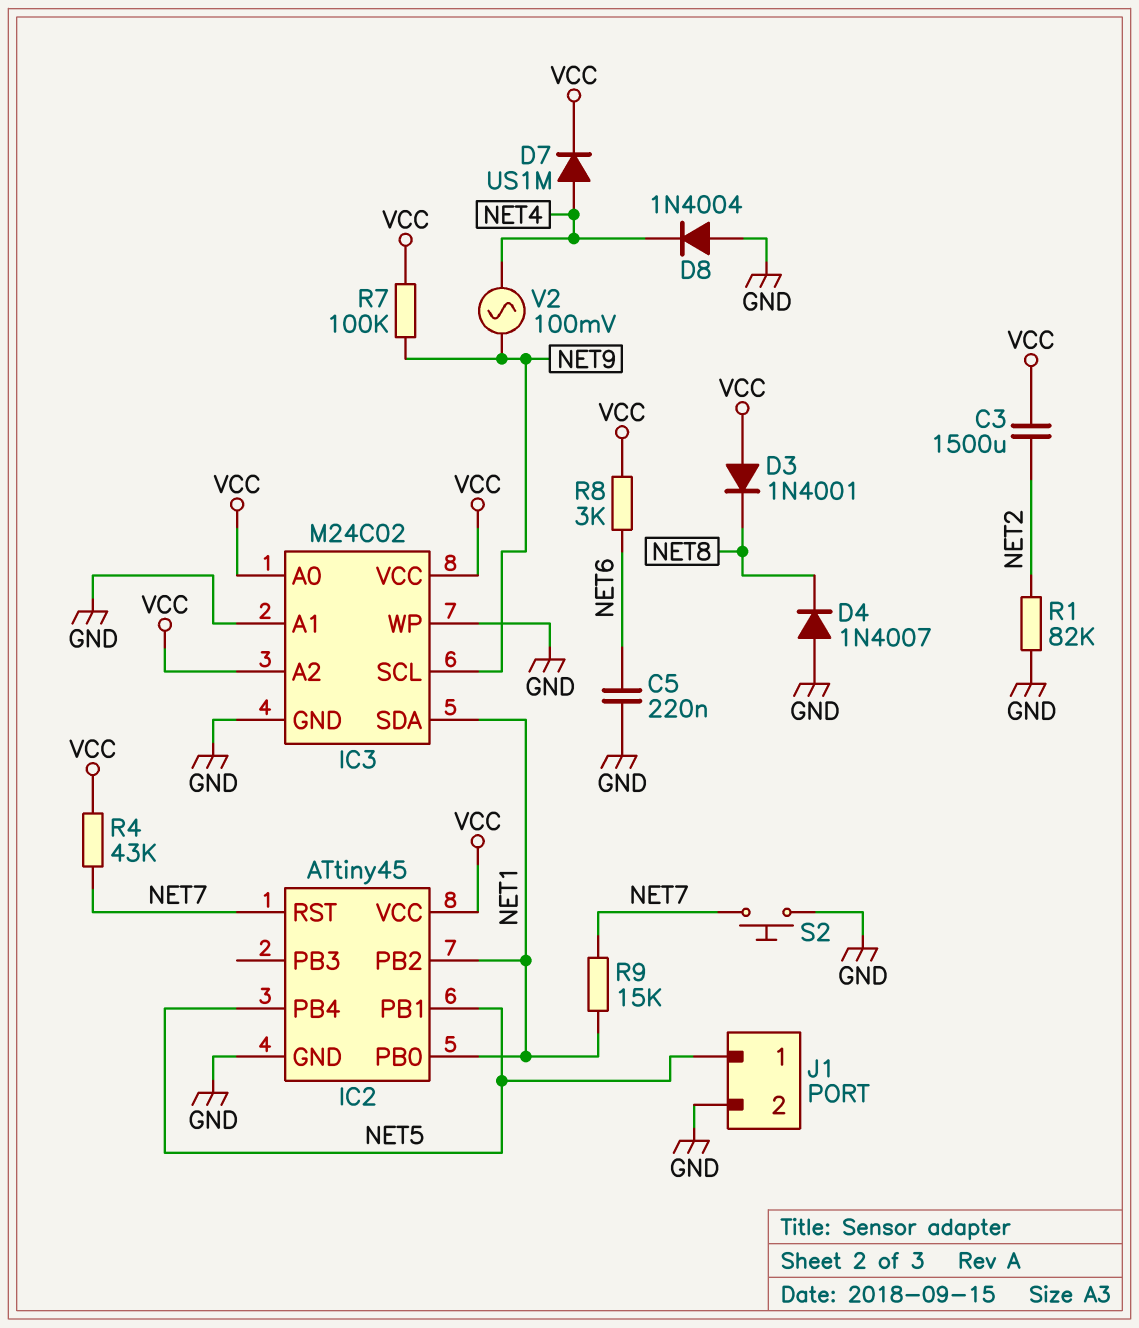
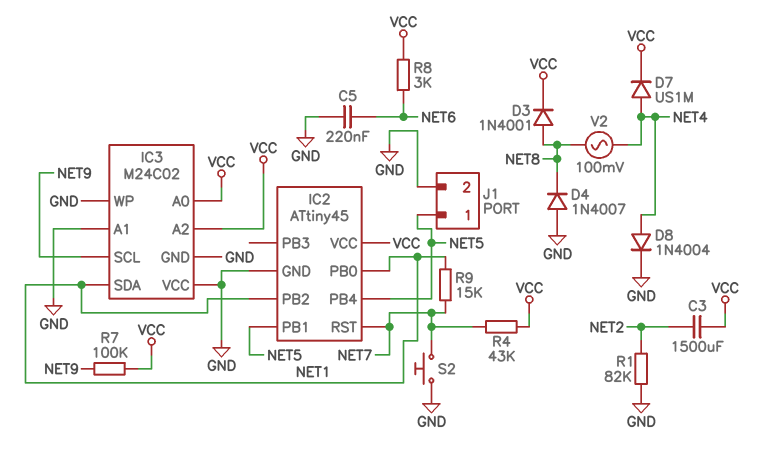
D3: diode 1N4001 (A VCC, K NET8) -> diode 1N4001 (A NET8, K VCC)
D8: diode 1N4004 (A GND, K NET4) -> diode 1N4004 (A NET4, K GND)
IC3 pin VCC: VCC -> GND
V2: AC 100mV (NET4, NET9) -> AC 100mV (NET4, NET8)

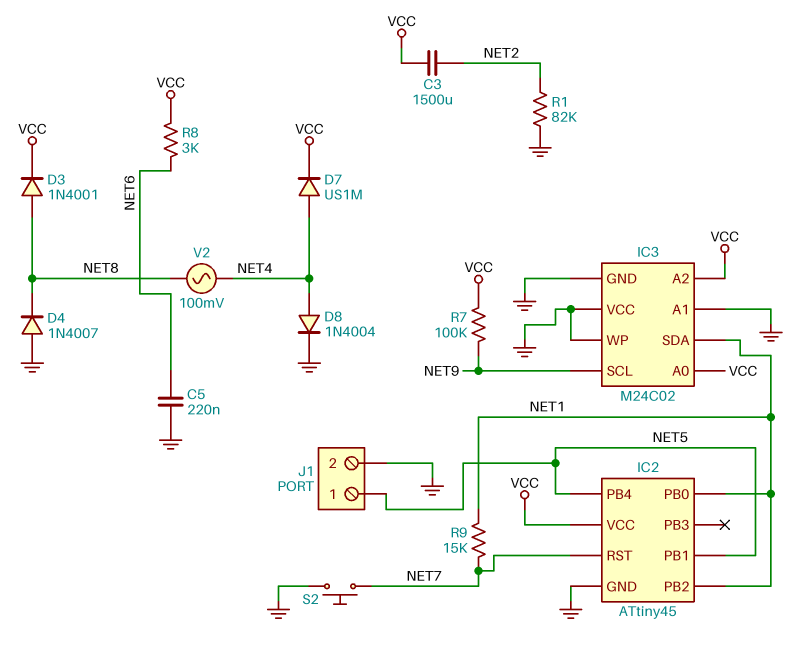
R4: 43k (NET7, VCC) -> none

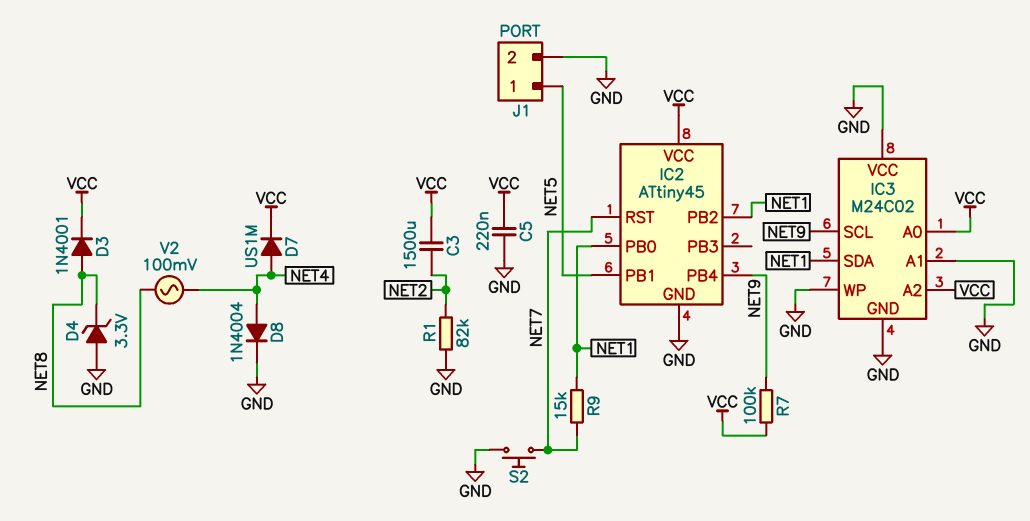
C5: 220nF (GND, NET6) -> 220nF (GND, VCC)
D4: diode 1N4007 (A GND, K NET8) -> zener 3.3V (A GND, K NET8)
IC2 pin PB4: NET5 -> NET9
R8: 3k (NET6, VCC) -> none

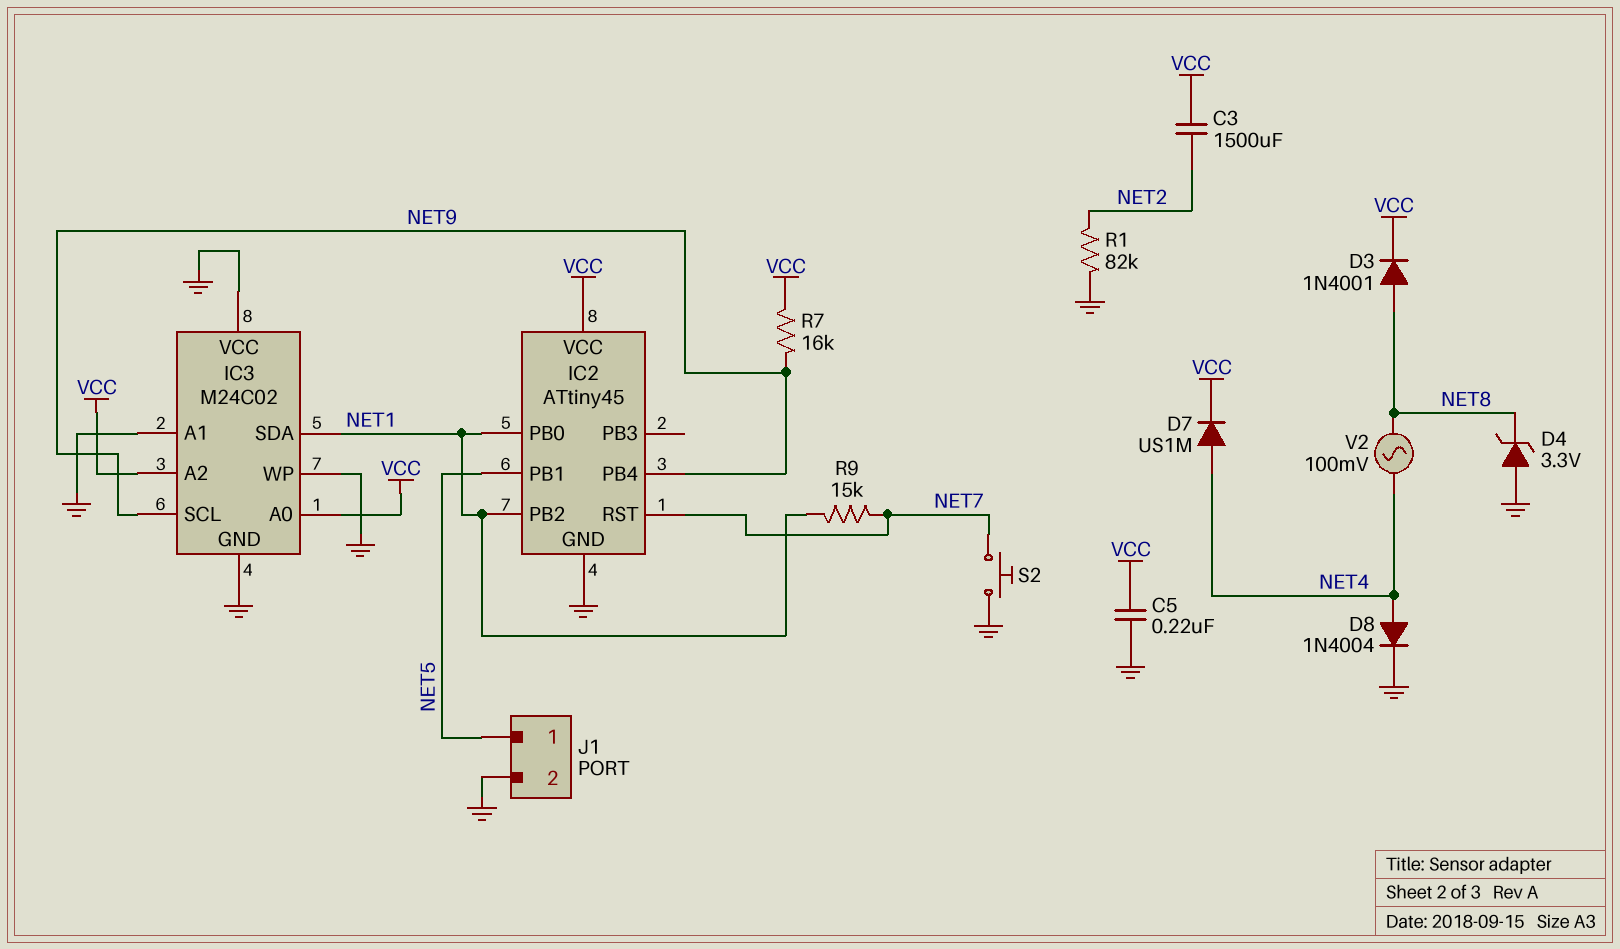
R7: 100k (NET9, VCC) -> 16k (NET9, VCC)

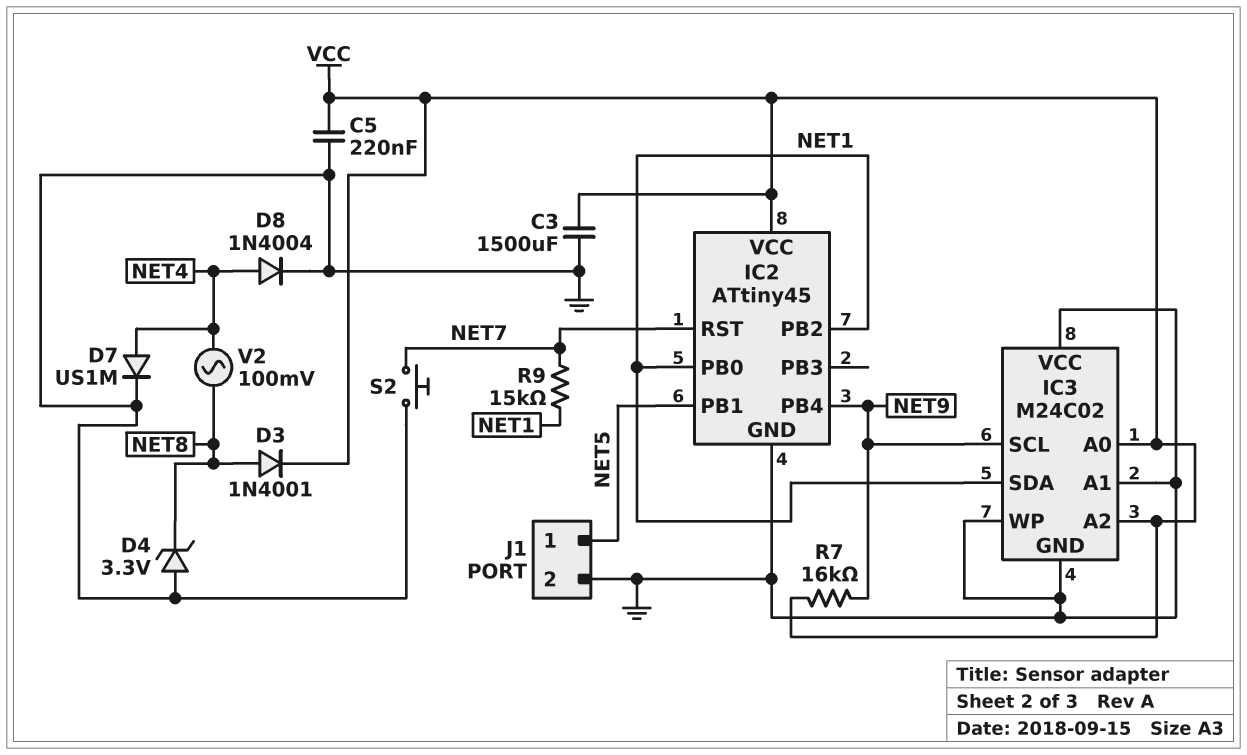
C3: 1500uF (NET2, VCC) -> 1500uF (GND, VCC)
D7: diode US1M (A NET4, K VCC) -> diode US1M (A NET4, K GND)
R1: 82k (GND, NET2) -> none

